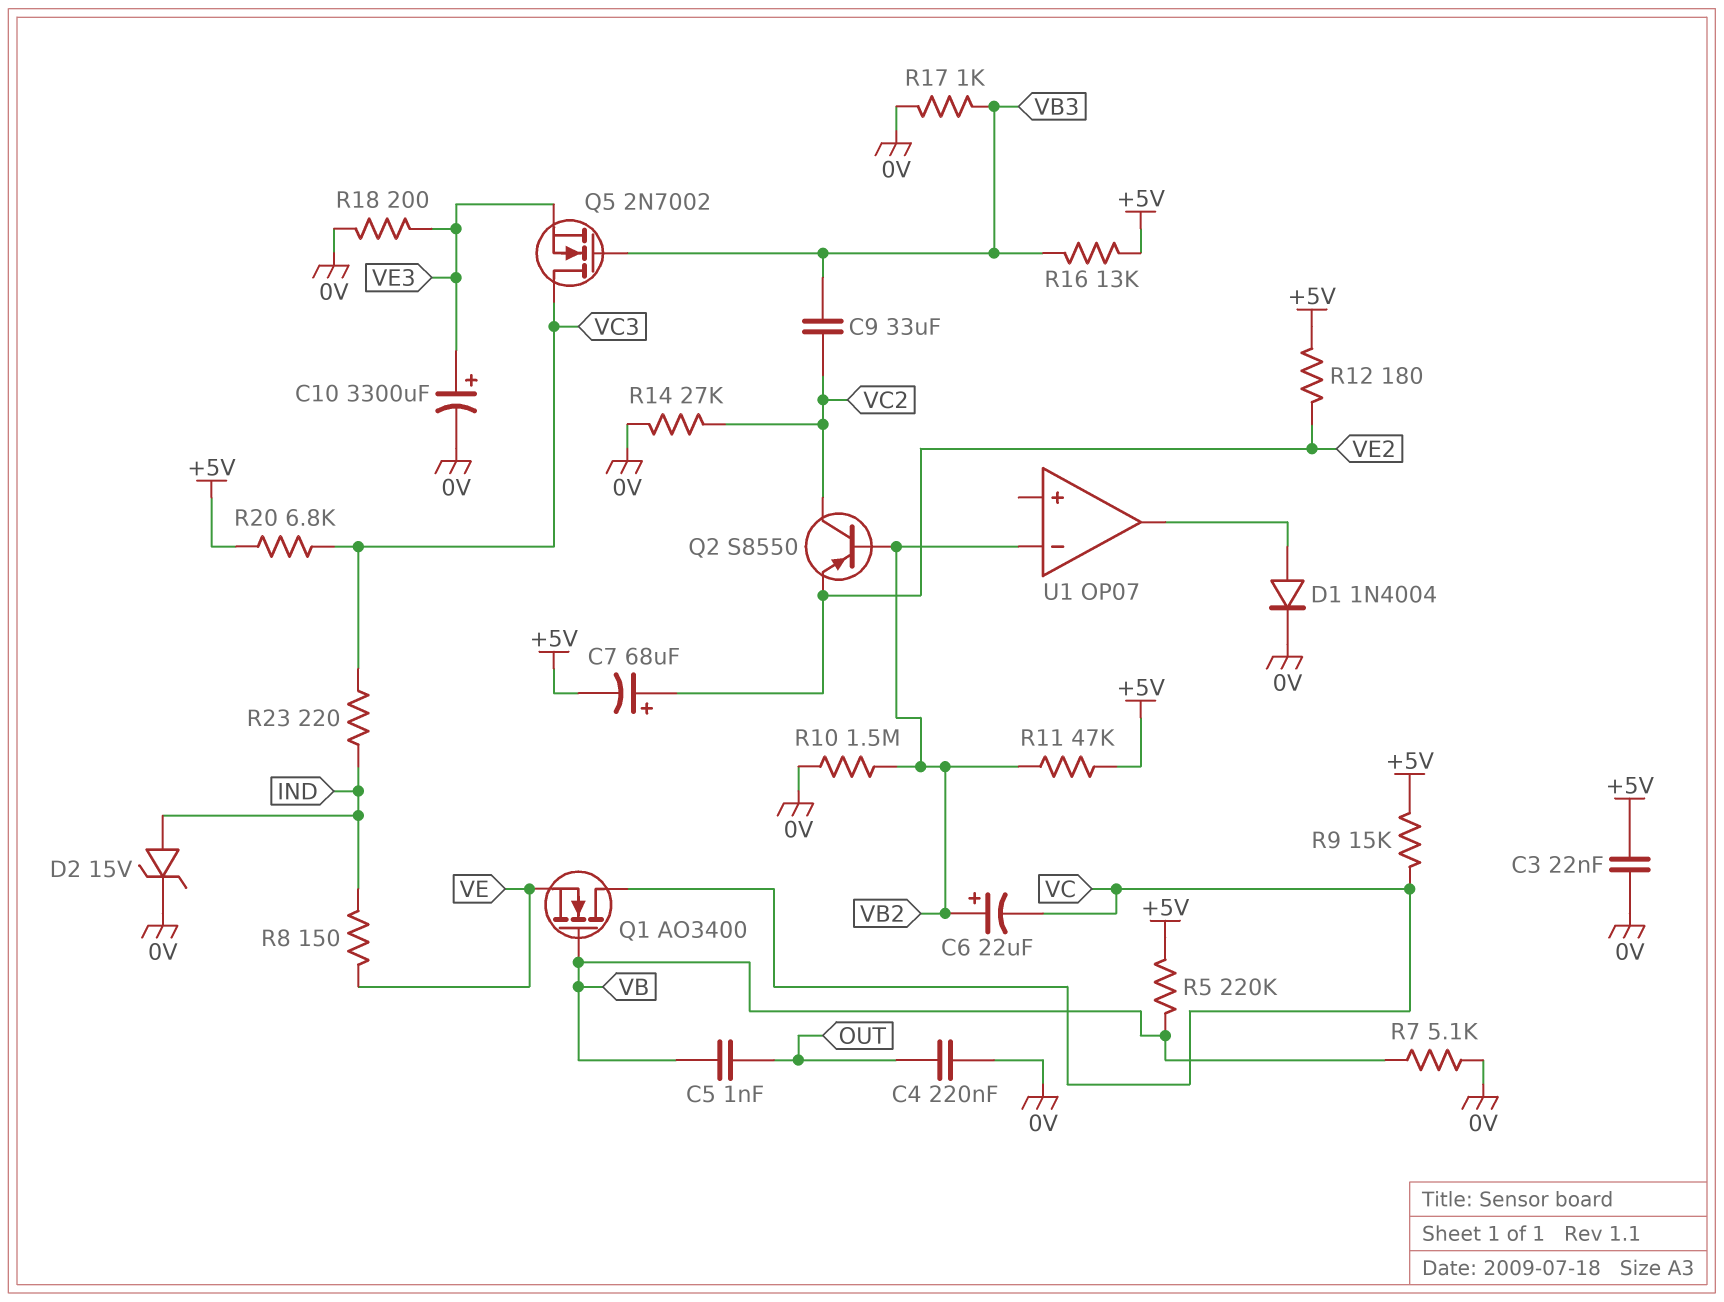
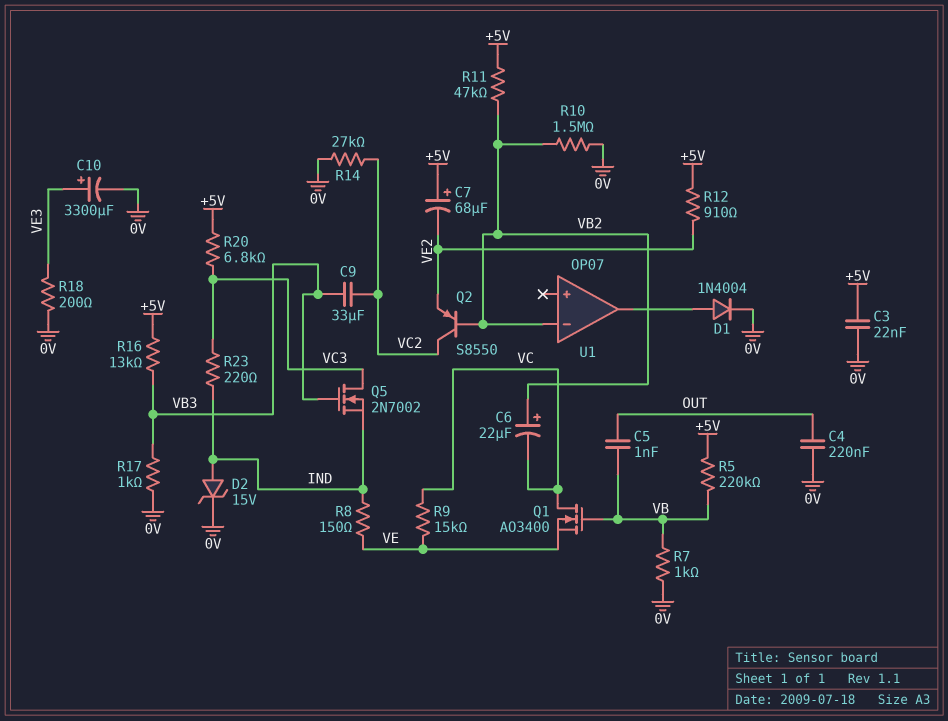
C7: 68uF (plus VE2, minus +5V) -> 68uF (plus +5V, minus VE2)
Q5: NMOS 2N7002 (G VB3, D VC3, S VE3) -> NMOS 2N7002 (G VB3, D VC3, S IND)
R7: 5.1k (0V, VB) -> 1k (0V, VB)
R9: 15k (+5V, VC) -> 15k (VC, VE)
R12: 180 (+5V, VE2) -> 910 (+5V, VE2)

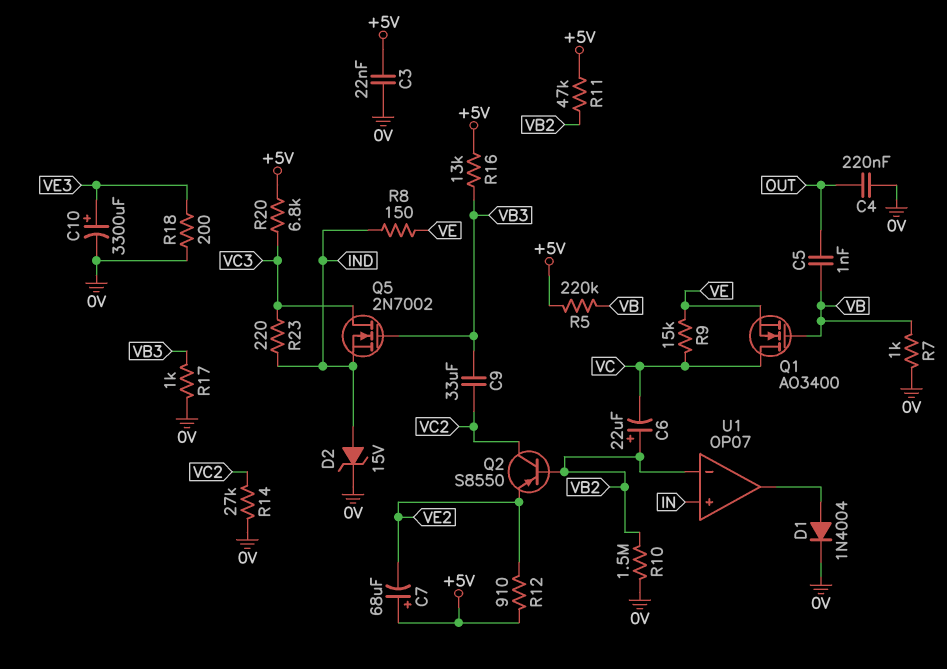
U1 pin in+: none -> IN

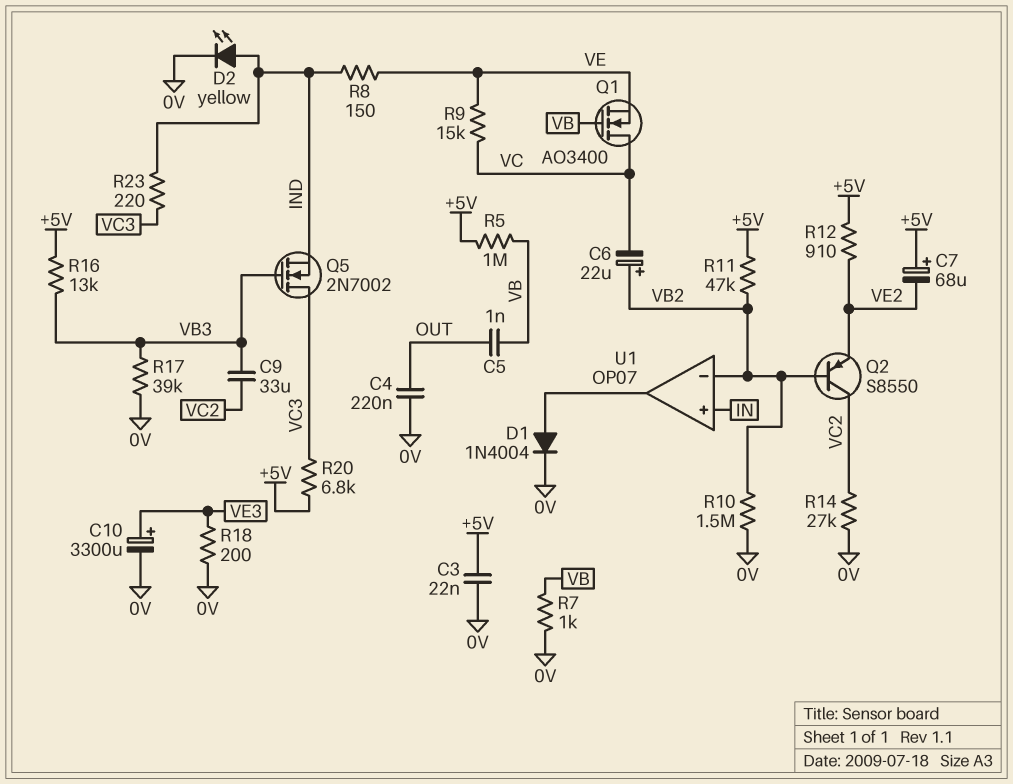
D2: zener 15V (A IND, K 0V) -> LED yellow (A IND, K 0V)
R5: 220k (+5V, VB) -> 1M (+5V, VB)
R17: 1k (0V, VB3) -> 39k (0V, VB3)

